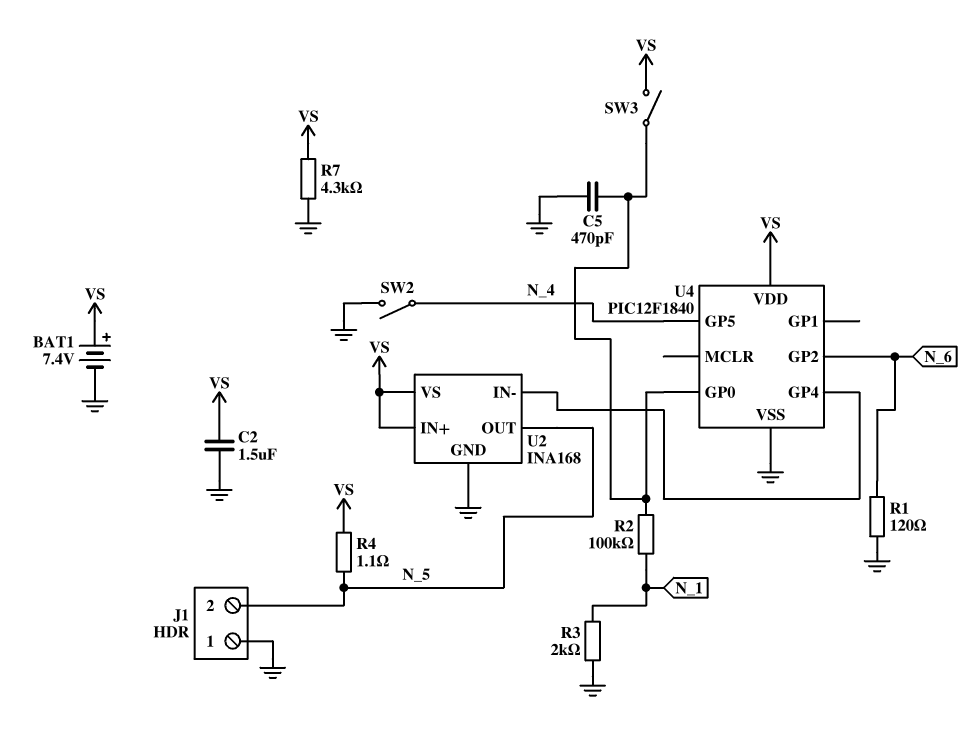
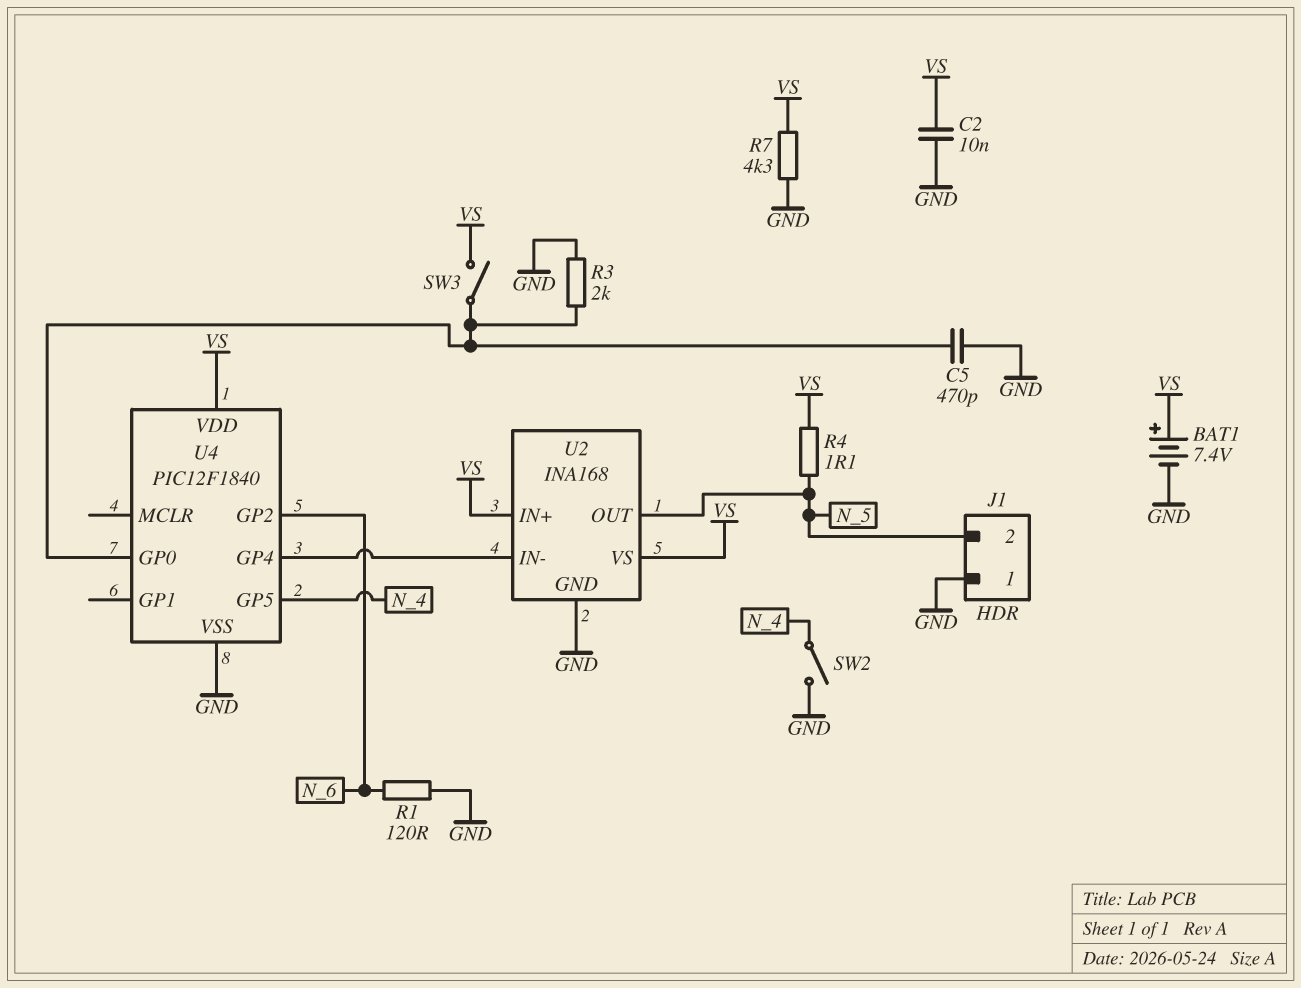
C2: 1.5uF (GND, VS) -> 10nF (GND, VS)
R2: 100k (N_1, U4/GP0) -> none
R3: 2k (GND, N_1) -> 2k (GND, U4/GP0)

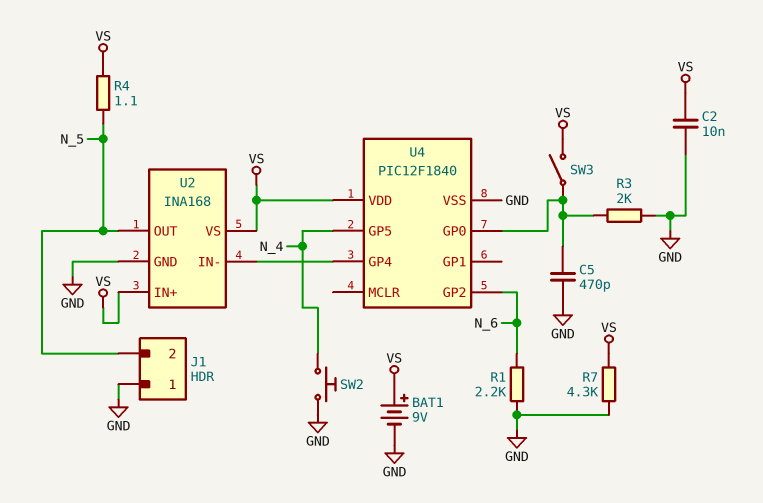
BAT1: 7.4V (plus VS, minus GND) -> 9V (plus VS, minus GND)
R1: 120 (GND, N_6) -> 2.2k (GND, N_6)
SW2: switch (GND, N_4) -> button (GND, N_4)

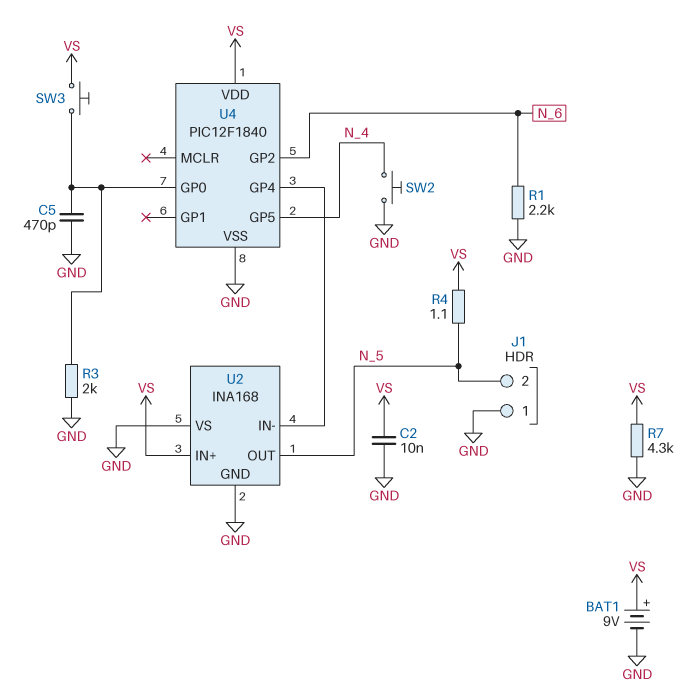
SW3: switch (U4/GP0, VS) -> button (U4/GP0, VS)
U2 pin VS: VS -> GND

